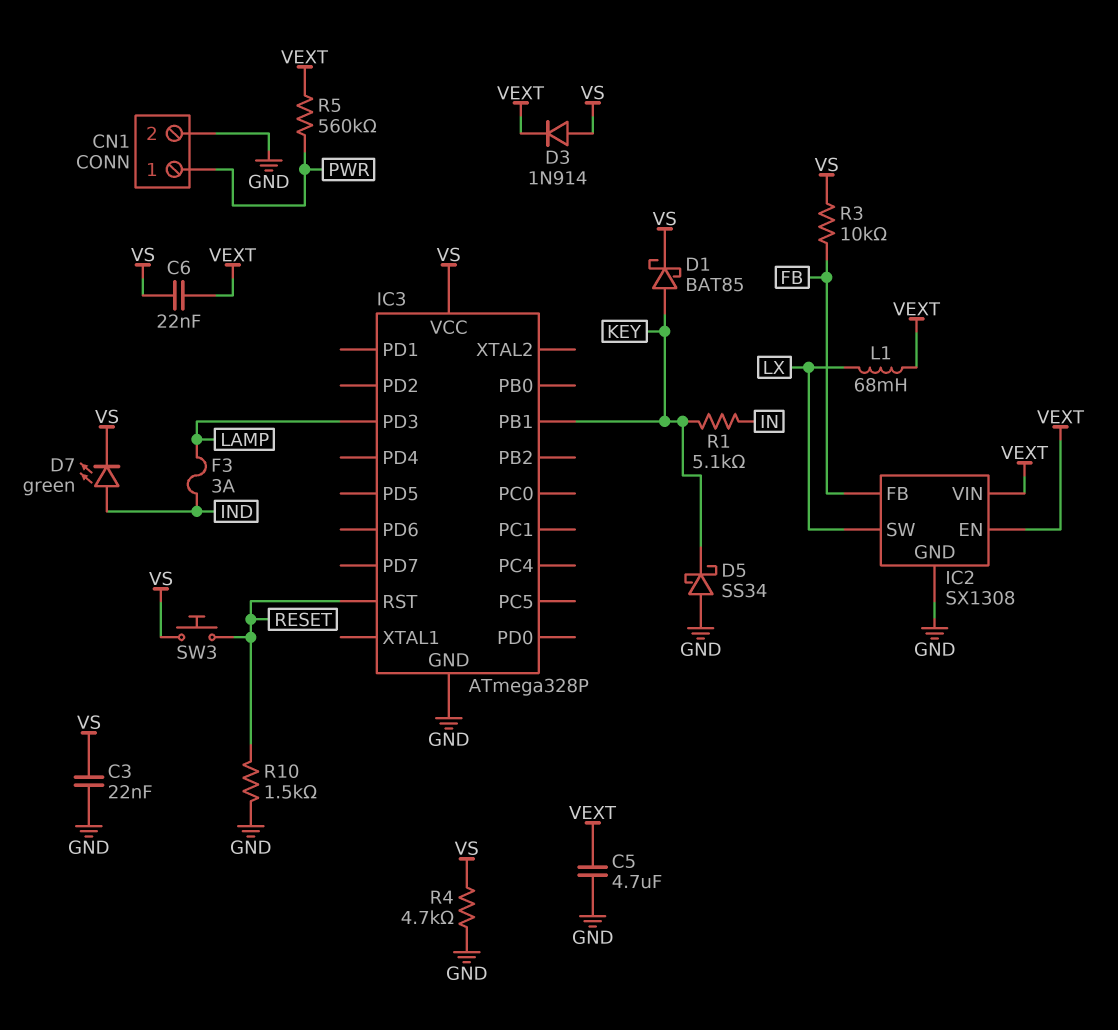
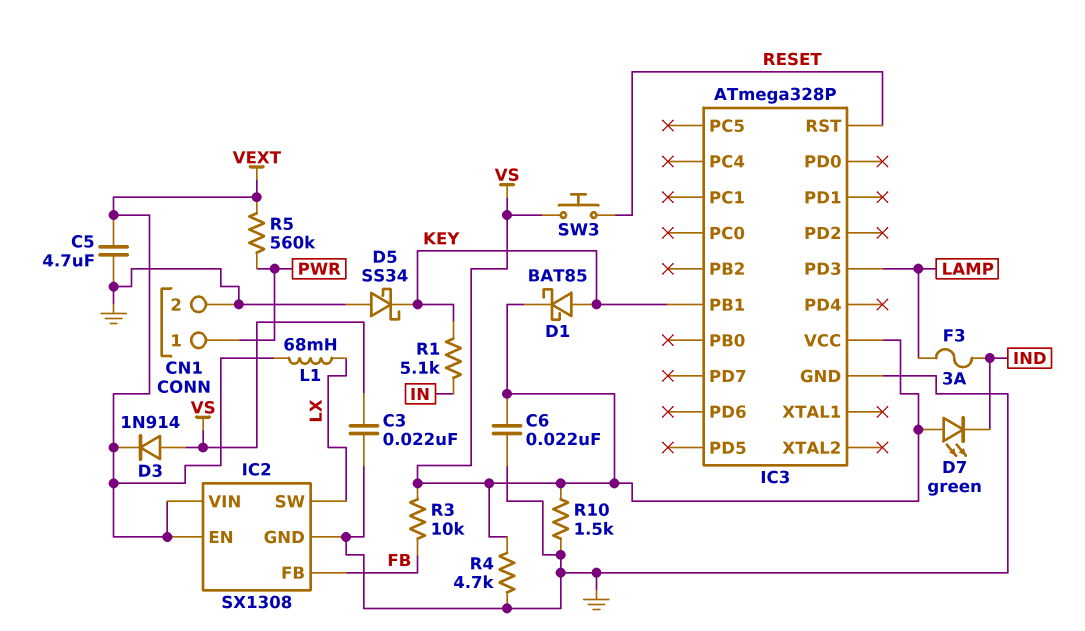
C6: 22nF (VEXT, VS) -> 22nF (GND, VS)
D7: LED green (A IND, K VS) -> LED green (A VS, K IND)
R10: 1.5k (GND, RESET) -> 1.5k (GND, VS)

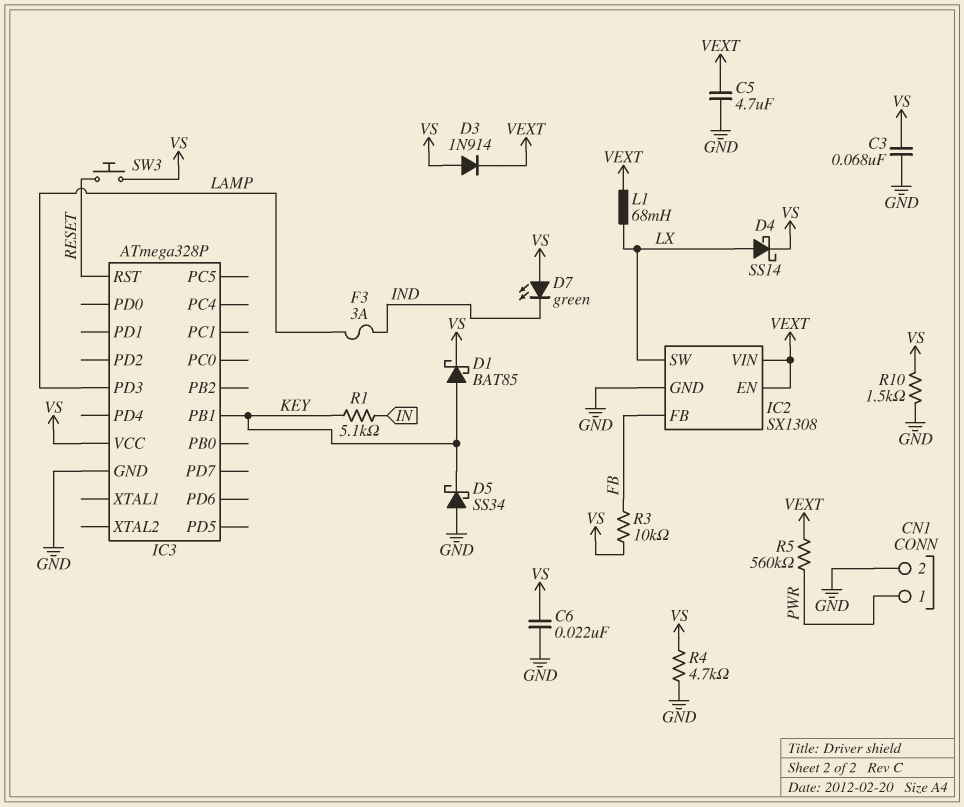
C3: 22nF (GND, VS) -> 68nF (GND, VS)
D4: none -> schottky SS14 (A LX, K VS)

